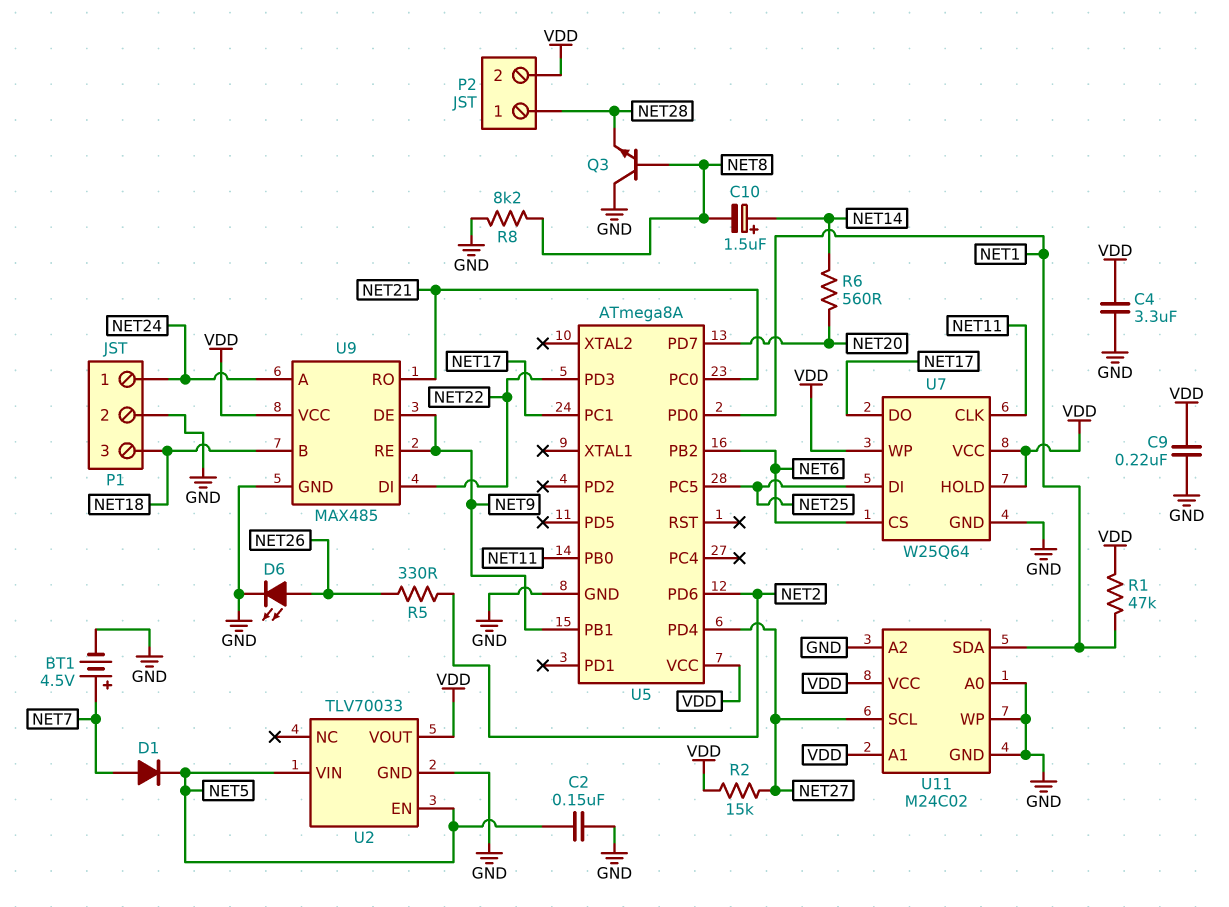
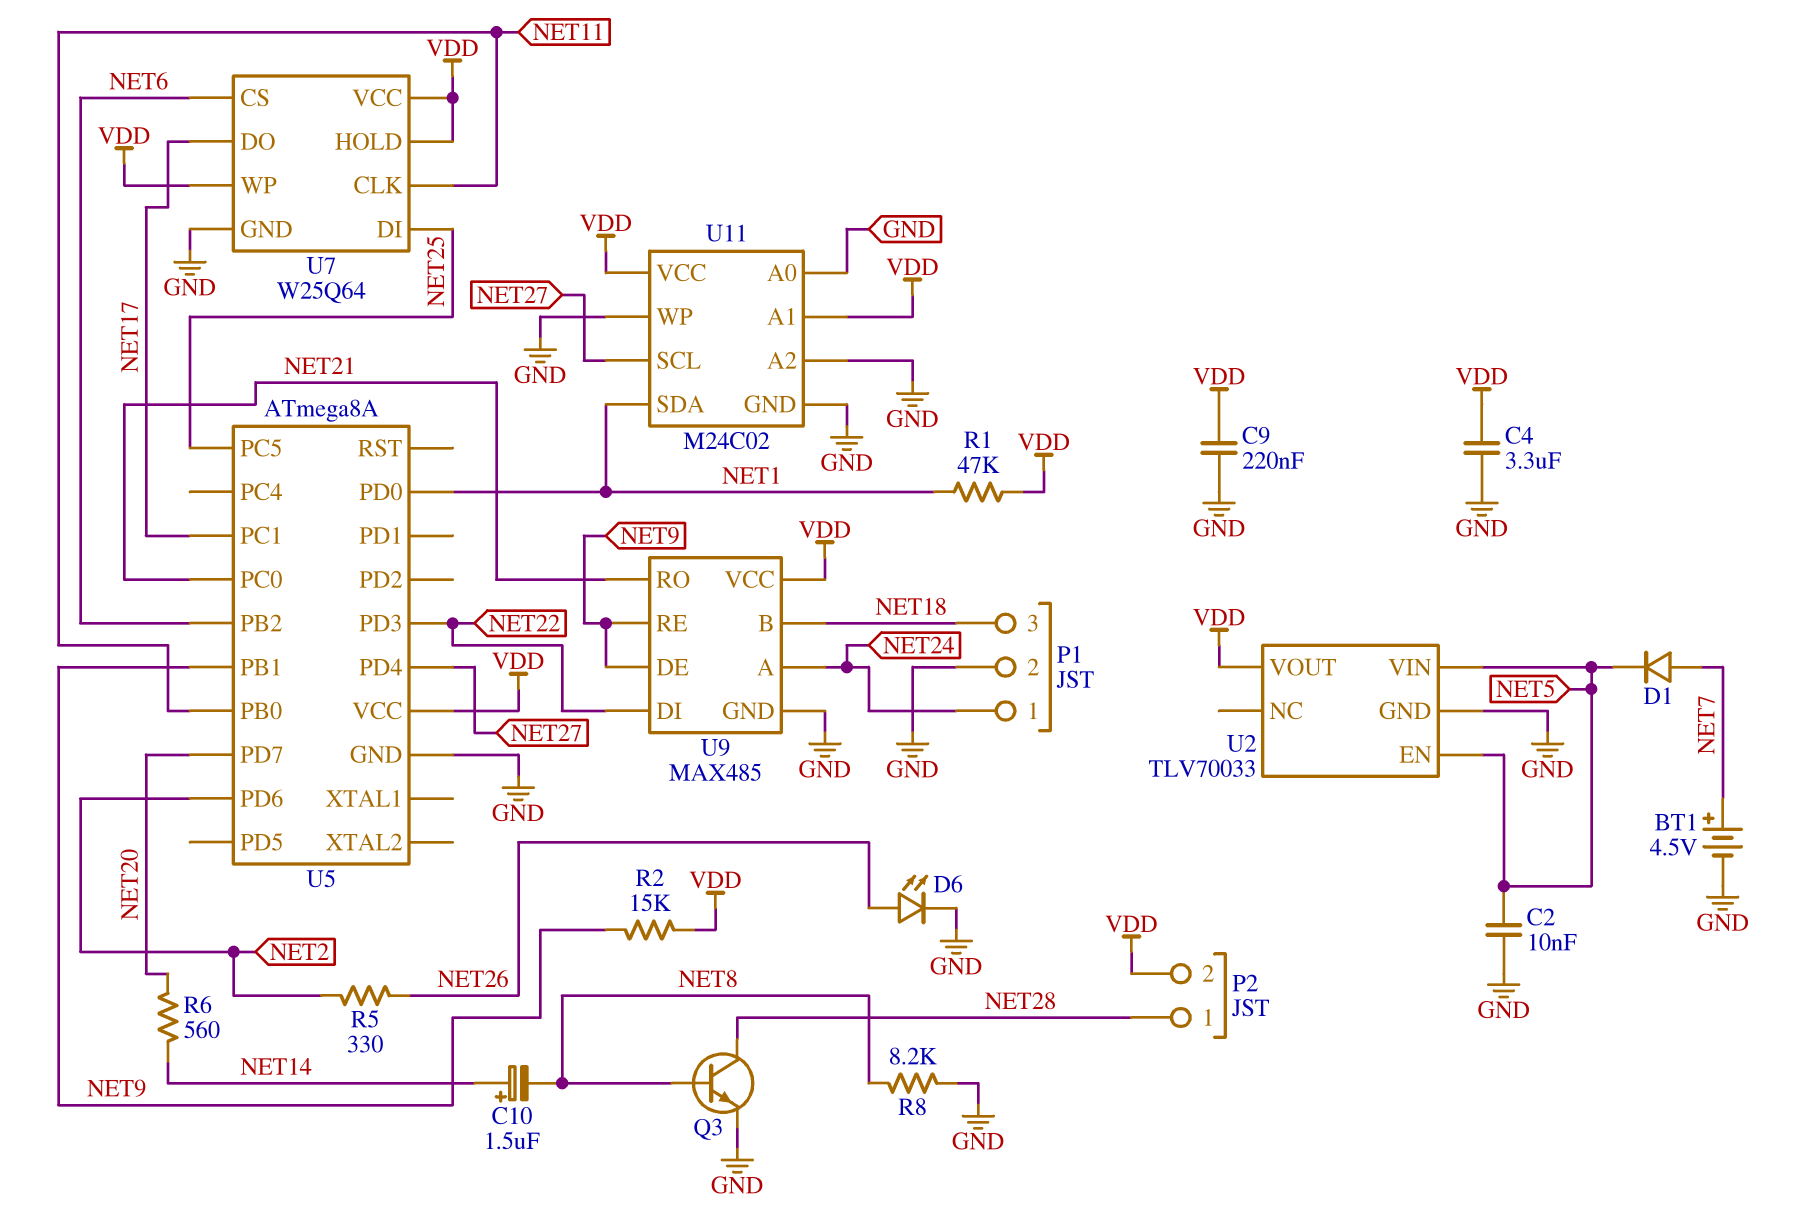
C2: 150nF (GND, NET5) -> 10nF (GND, NET5)
Q3: NPN (B NET8, C GND, E NET28) -> NPN (B NET8, C NET28, E GND)
R2: 15k (NET27, VDD) -> 15k (NET9, VDD)

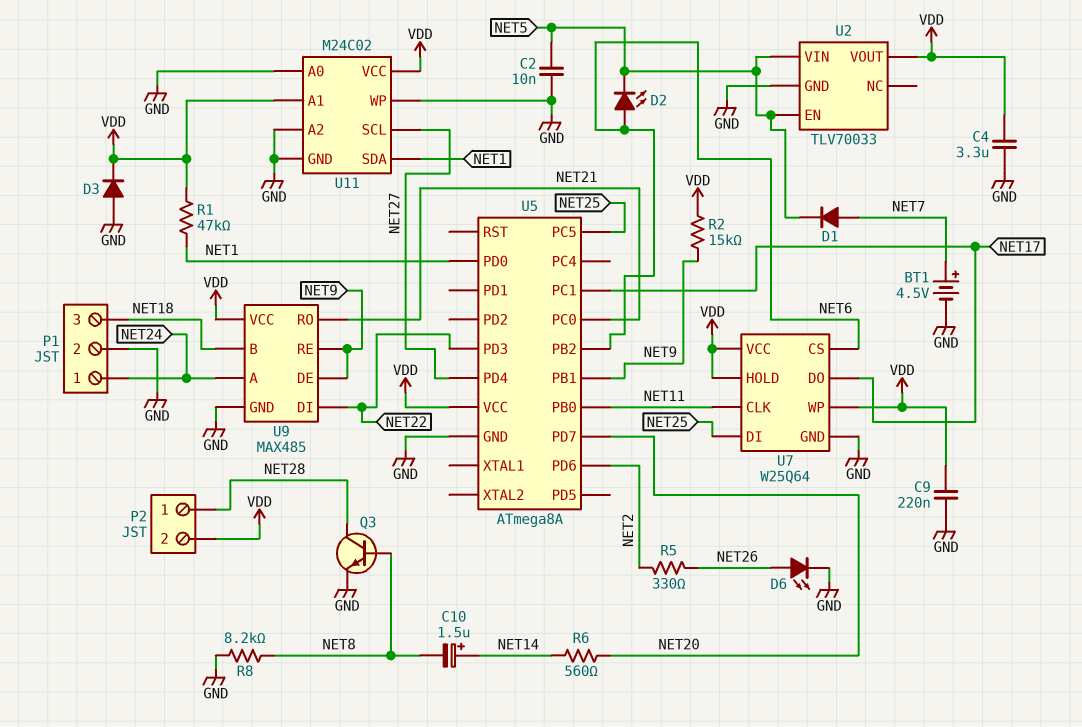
D2: none -> LED (A NET6, K NET5)
D3: none -> diode (A GND, K VDD)

